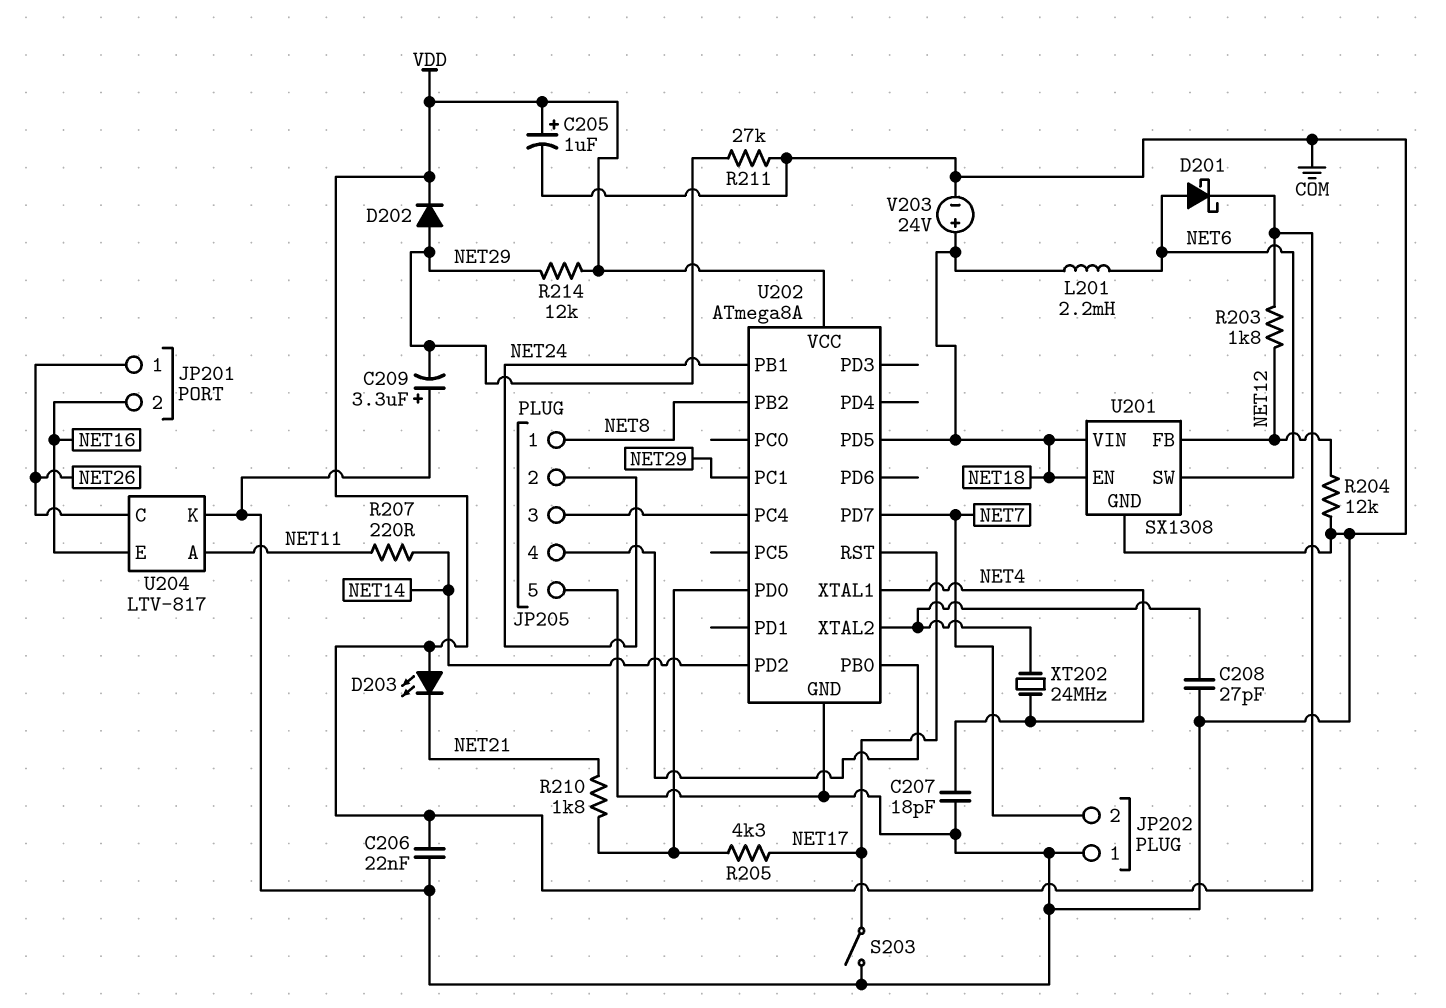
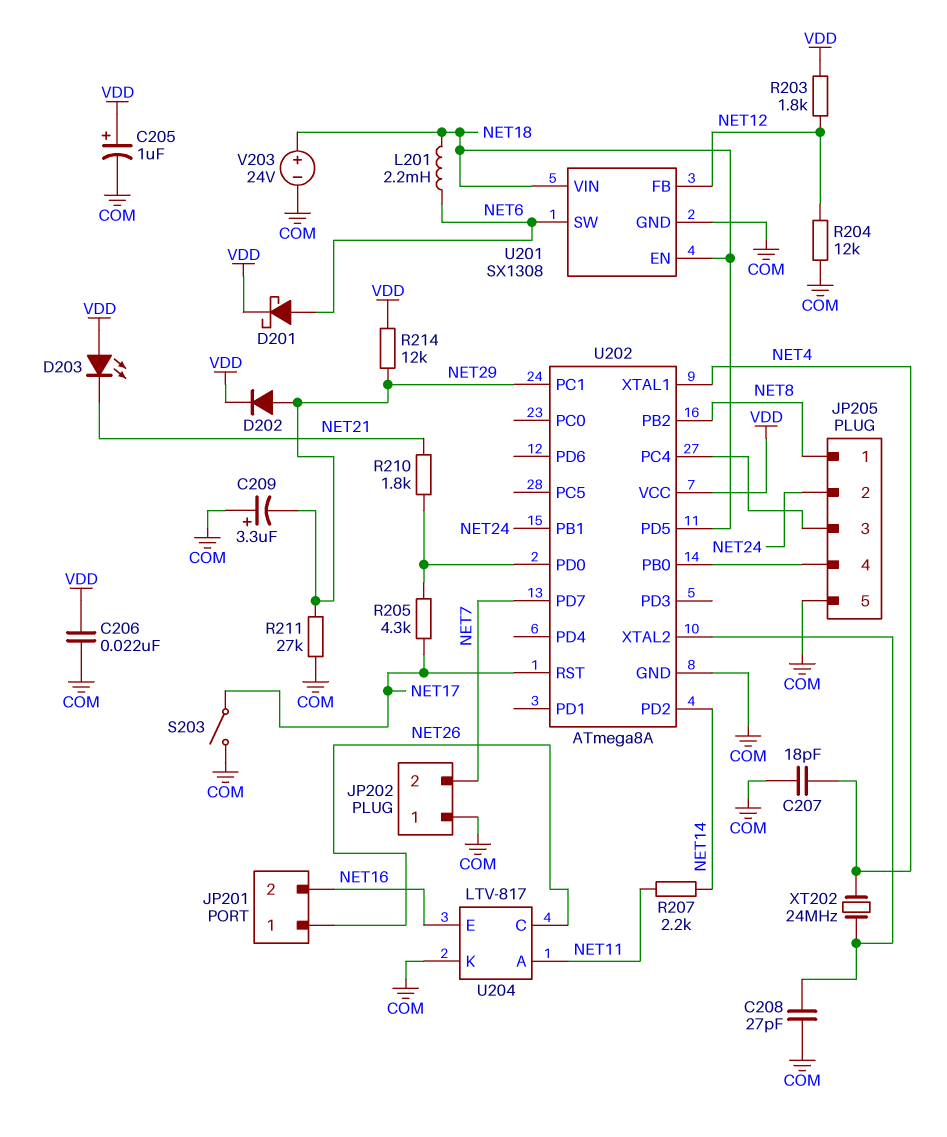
R207: 220 (NET11, NET14) -> 2.2k (NET11, NET14)

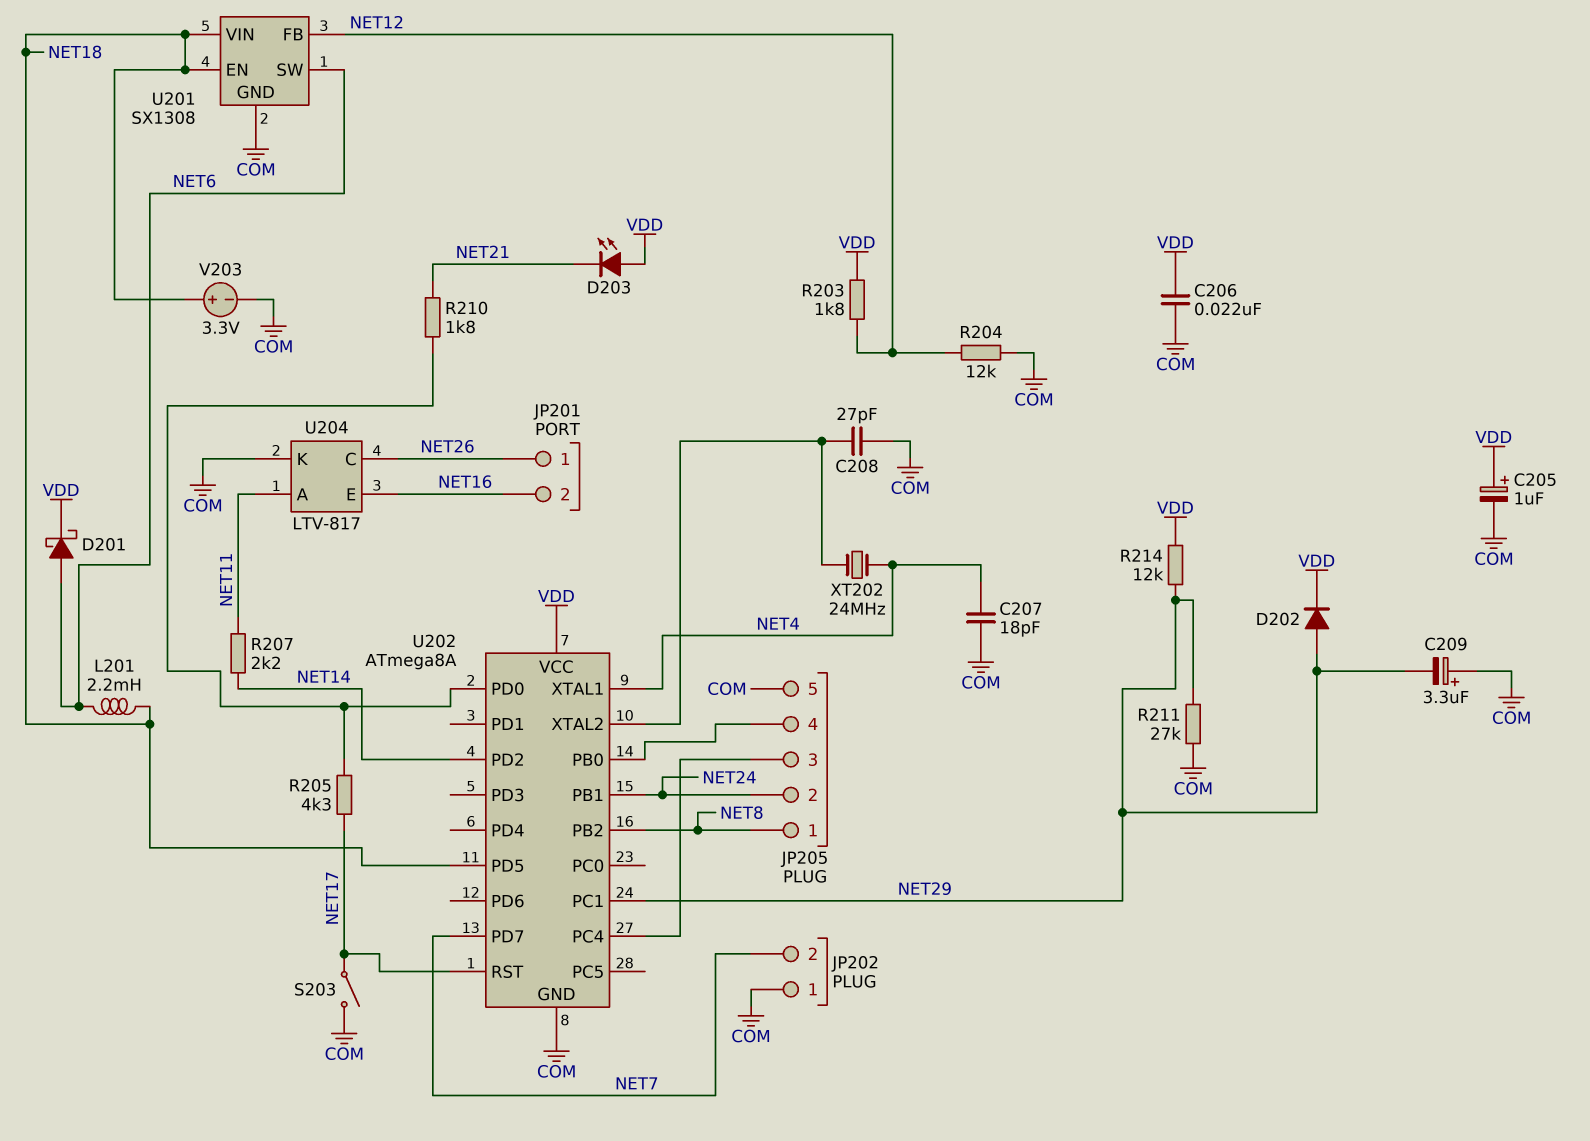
V203: 24V (plus NET18, minus COM) -> 3.3V (plus NET18, minus COM)

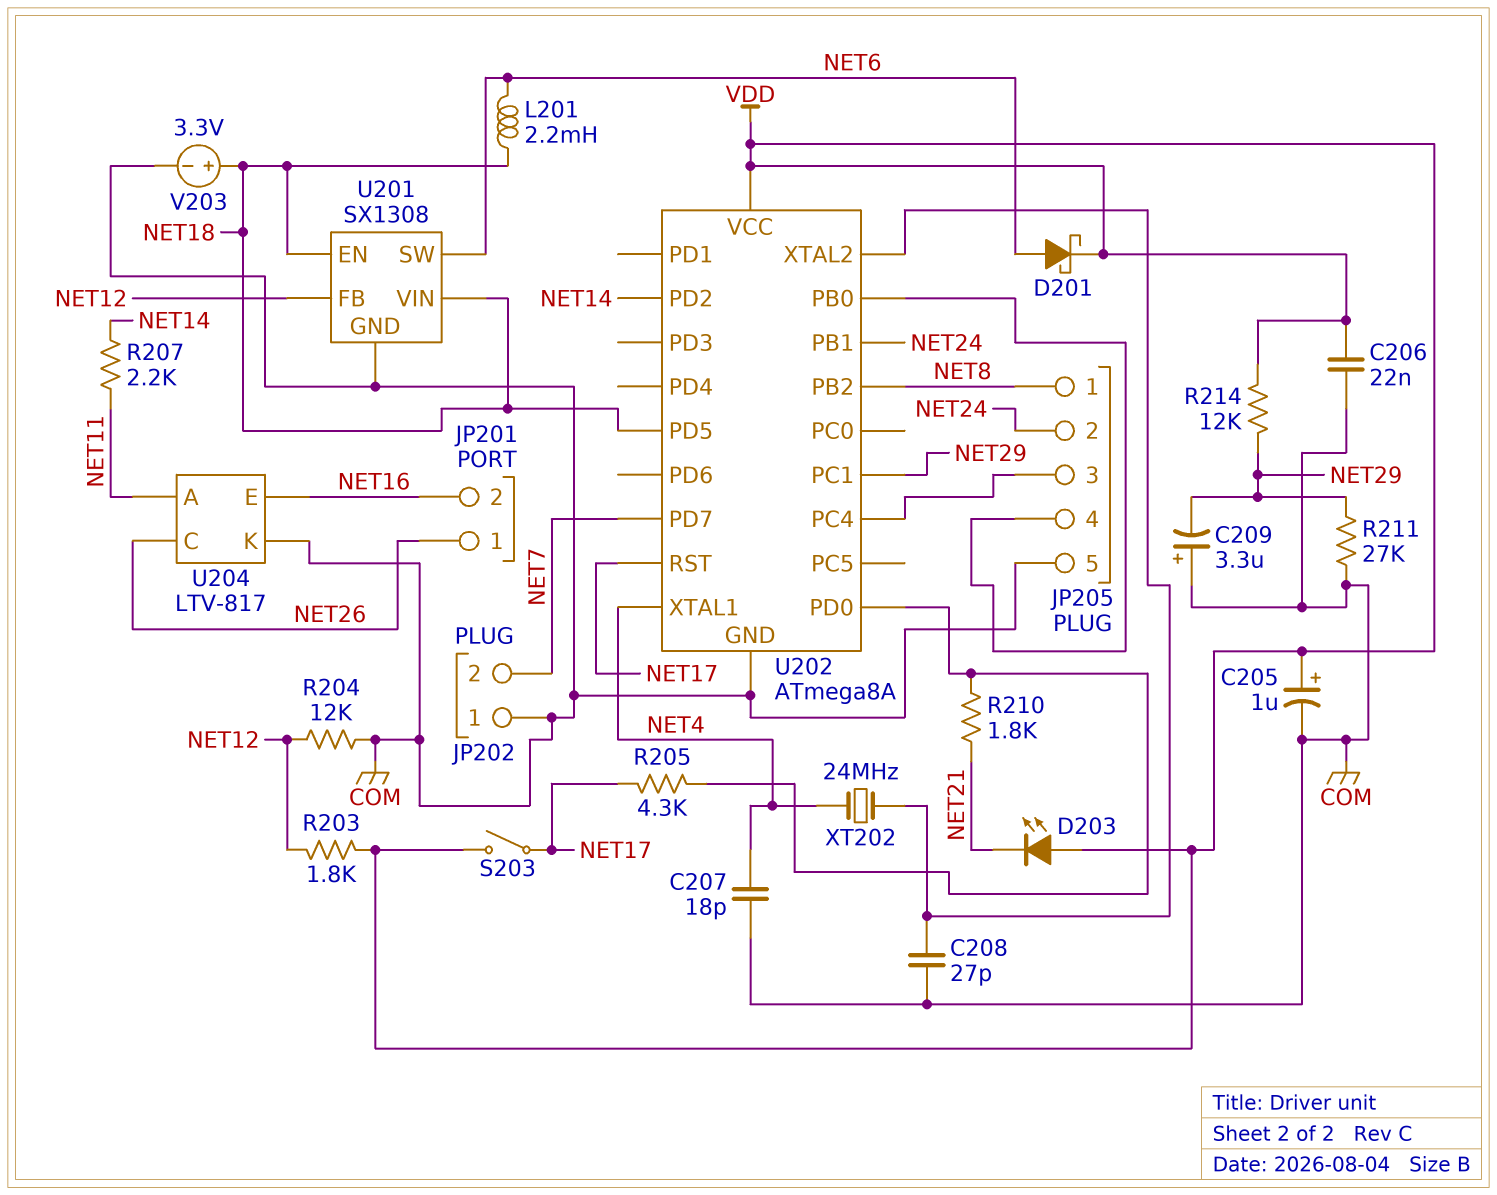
D202: diode (A NET29, K VDD) -> none
S203: switch (COM, NET17) -> switch (NET17, VDD)

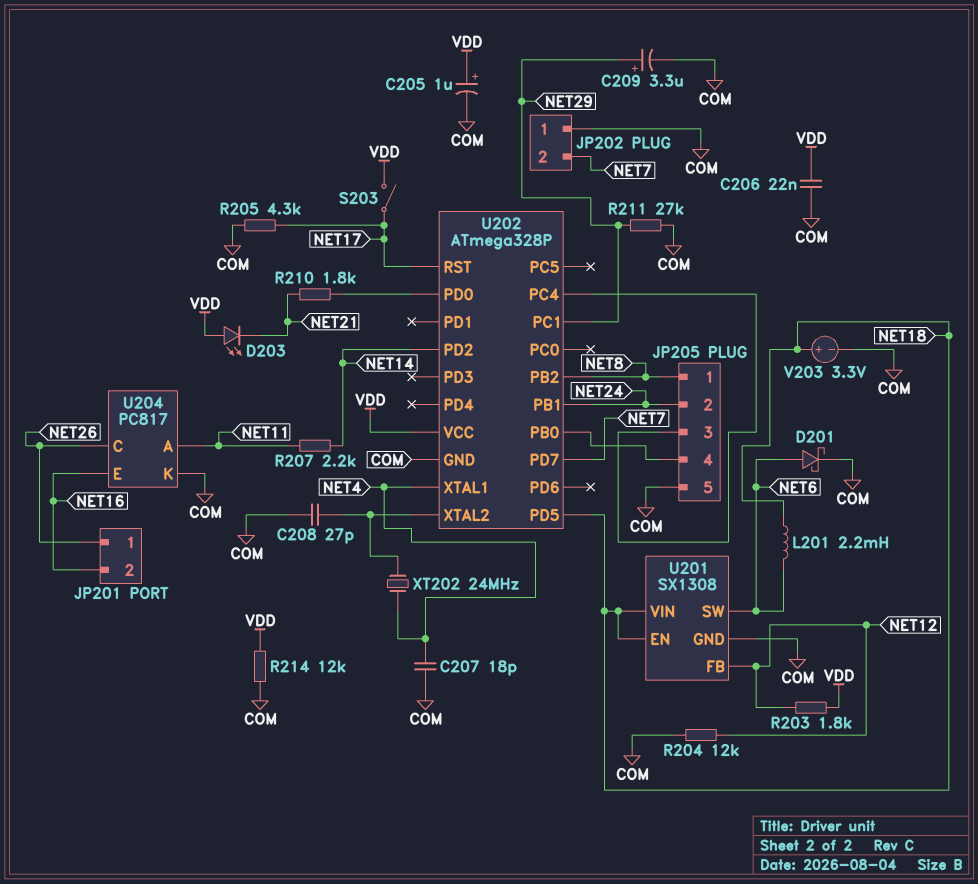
C209: 3.3uF (plus COM, minus NET29) -> 3.3uF (plus NET29, minus COM)
D201: schottky (A NET6, K VDD) -> schottky (A NET6, K COM)
R205: 4.3k (NET17, U202/PD0) -> 4.3k (COM, NET17)
R214: 12k (NET29, VDD) -> 12k (COM, VDD)
U202: ATmega8A -> ATmega328P
U204: LTV-817 -> PC817

